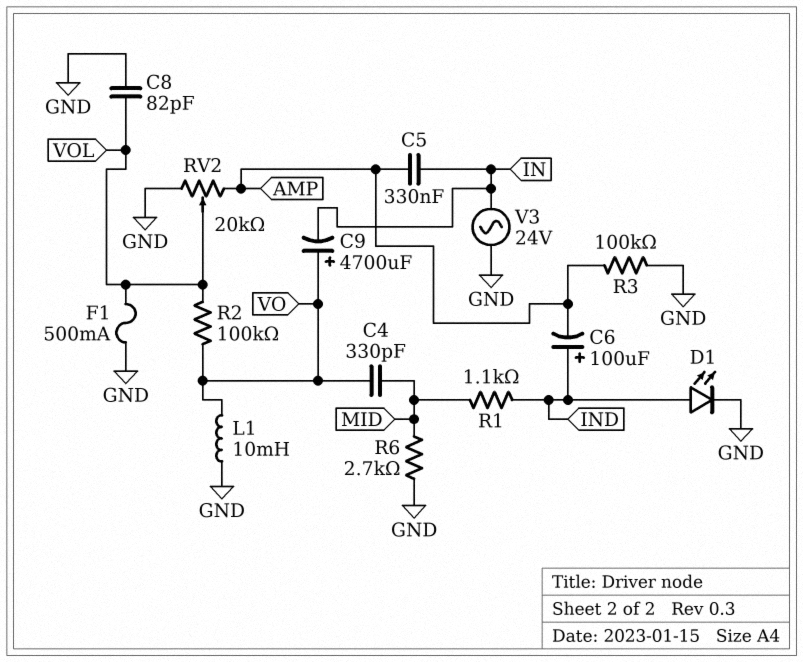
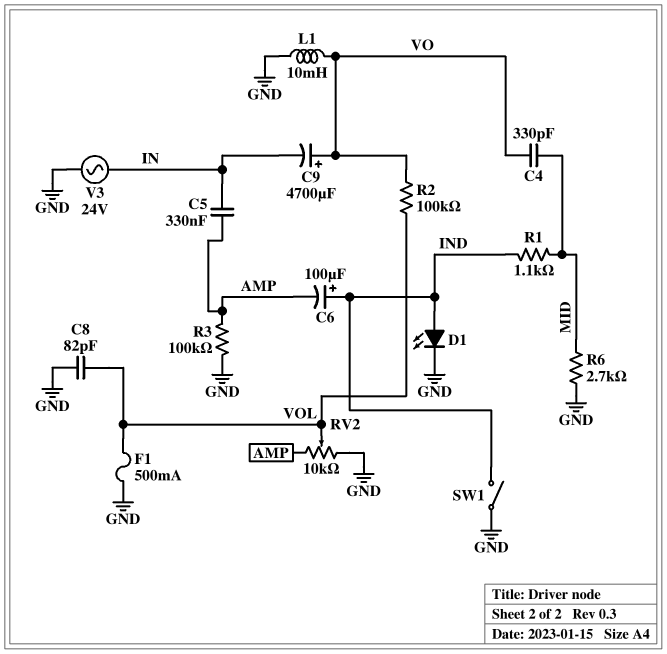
RV2: 20k (AMP, GND, wiper VOL) -> 10k (AMP, GND, wiper VOL)
SW1: none -> switch (GND, IND)

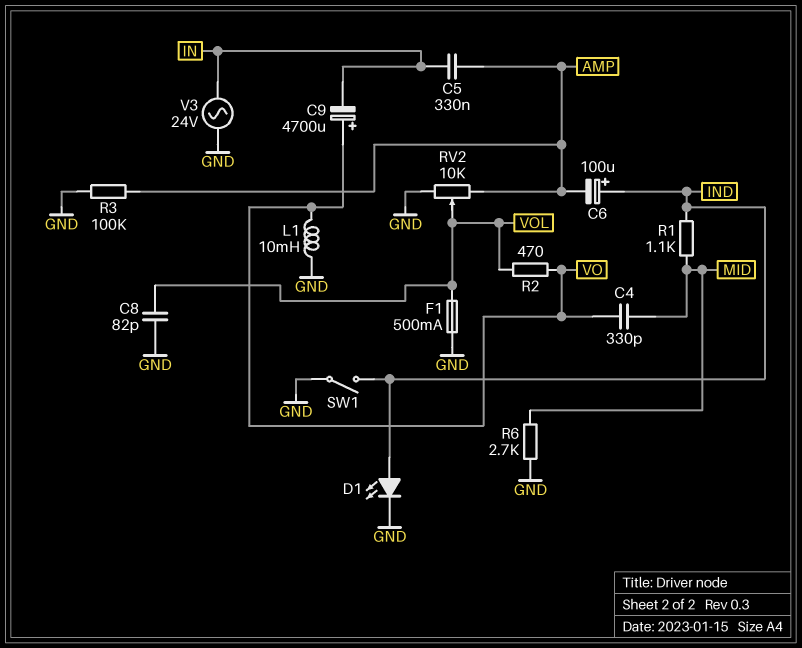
R2: 100k (VO, VOL) -> 470 (VO, VOL)

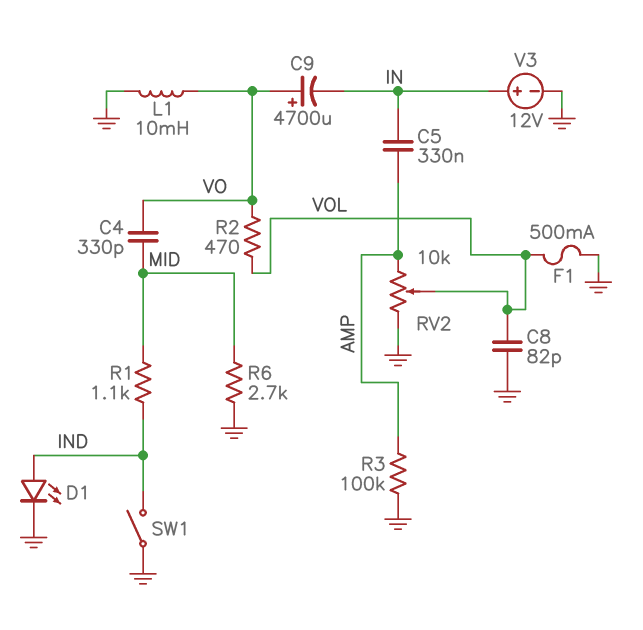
C6: 100uF (plus IND, minus AMP) -> none
V3: AC 24V (GND, IN) -> 12V (plus IN, minus GND)

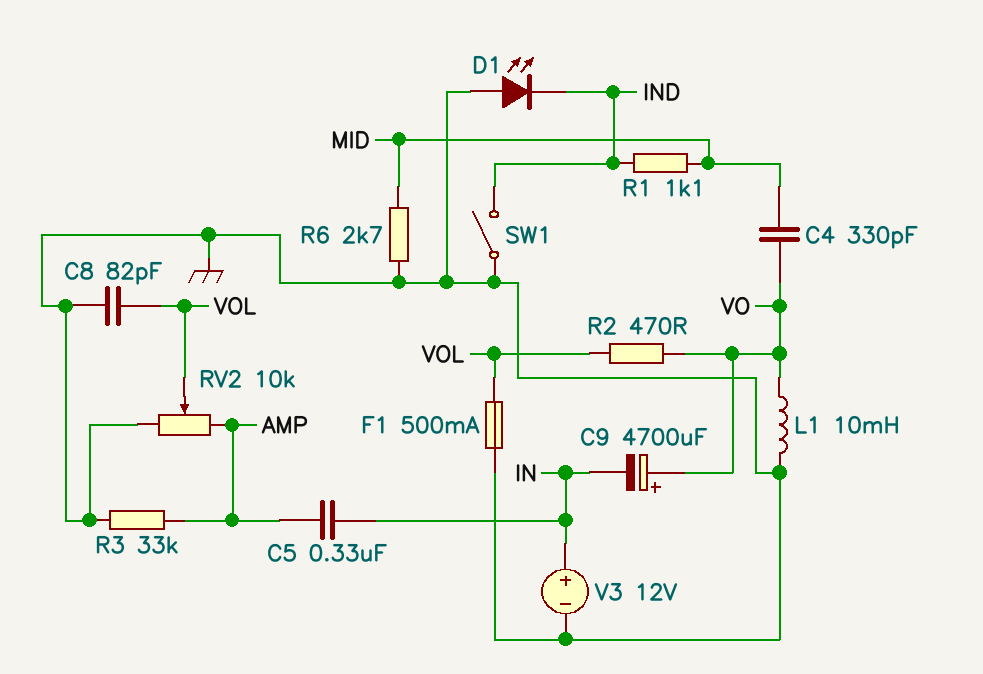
D1: LED (A IND, K GND) -> LED (A GND, K IND)
R3: 100k (AMP, GND) -> 33k (AMP, GND)

